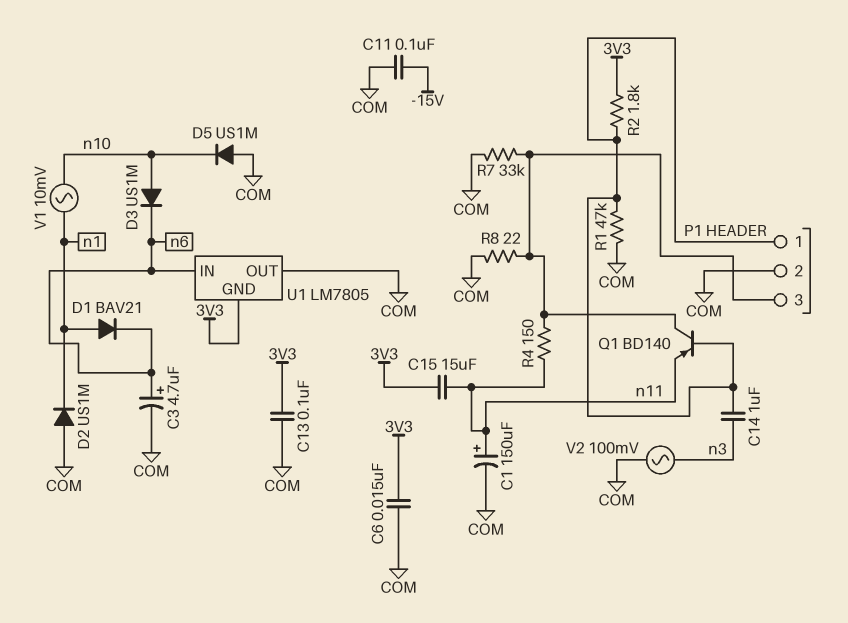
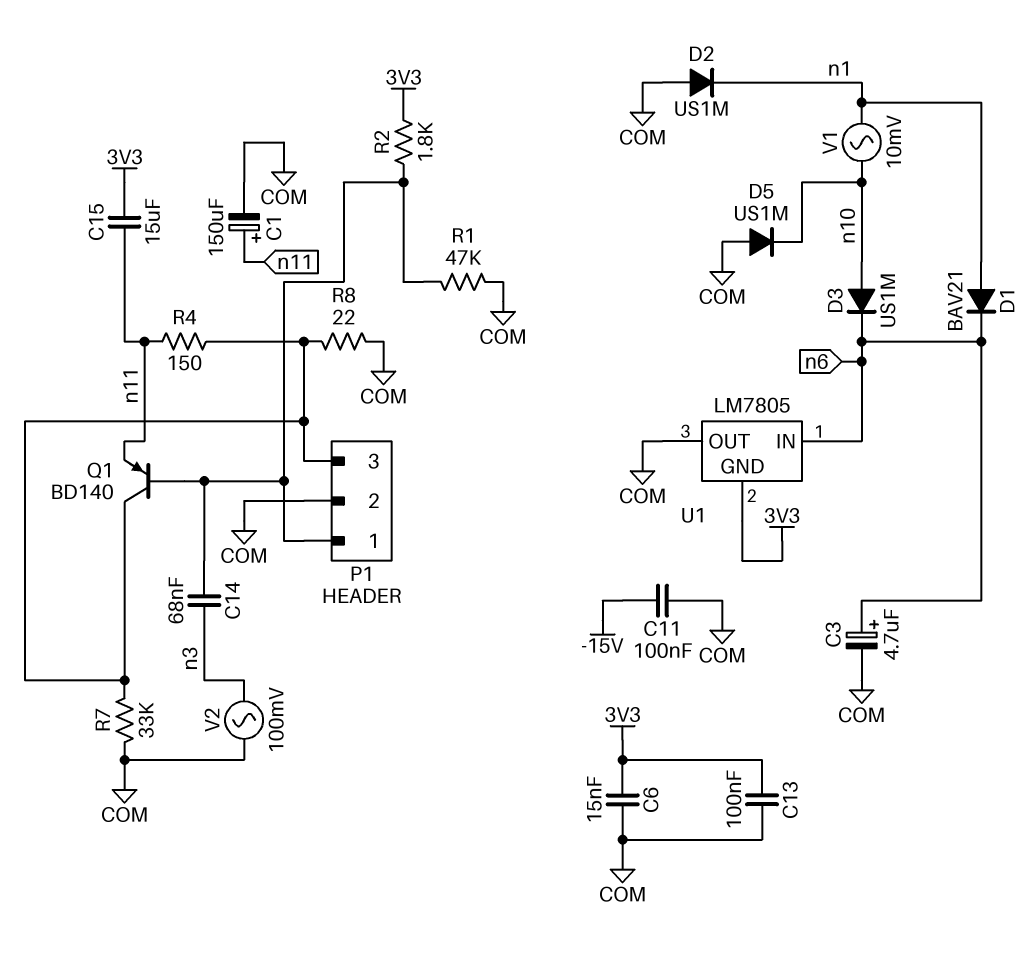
C14: 1uF (P1/1, n3) -> 68nF (P1/1, n3)

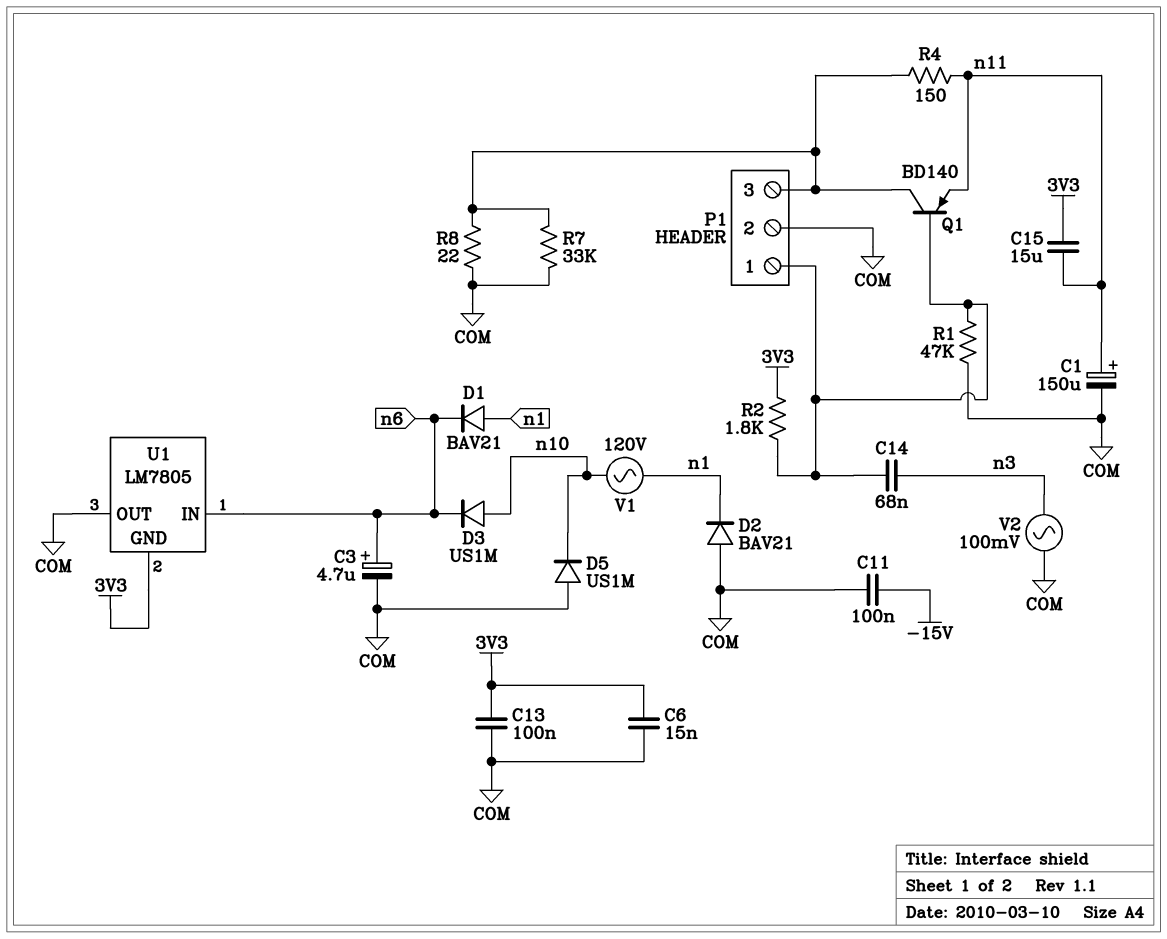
D2: diode US1M (A COM, K n1) -> diode BAV21 (A COM, K n1)
V1: AC 10mV (n1, n10) -> AC 120V (n1, n10)

